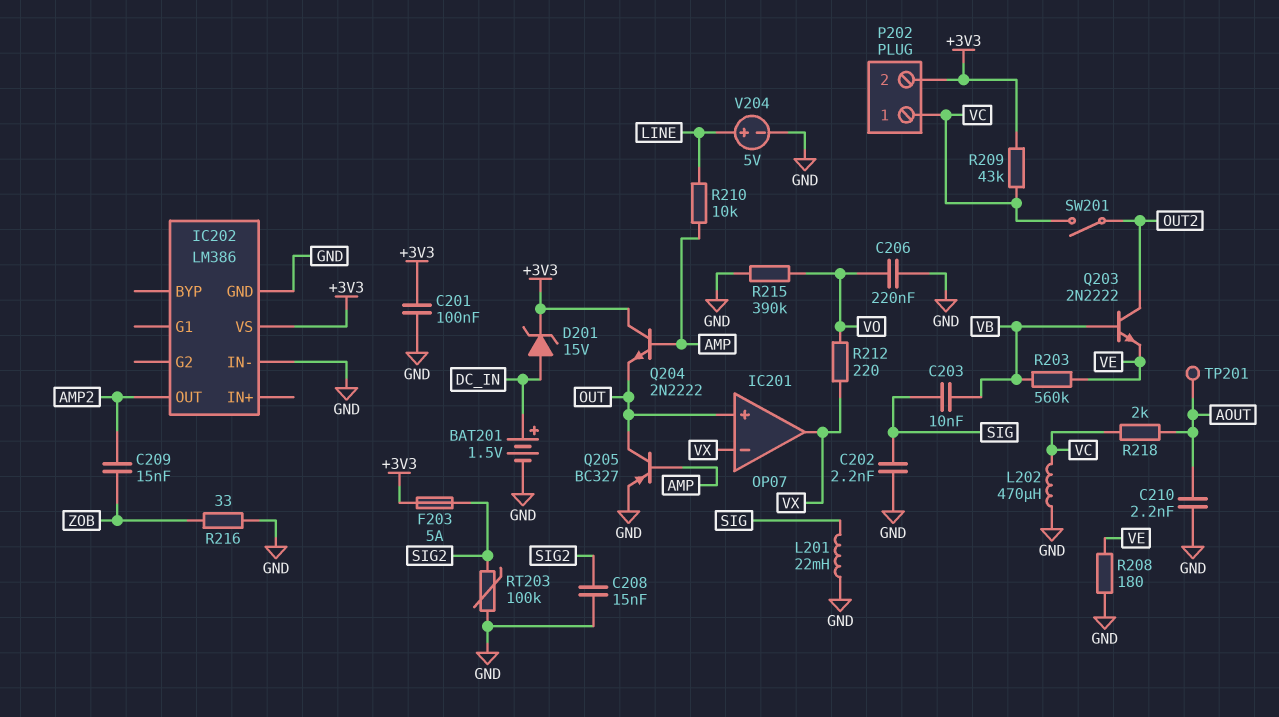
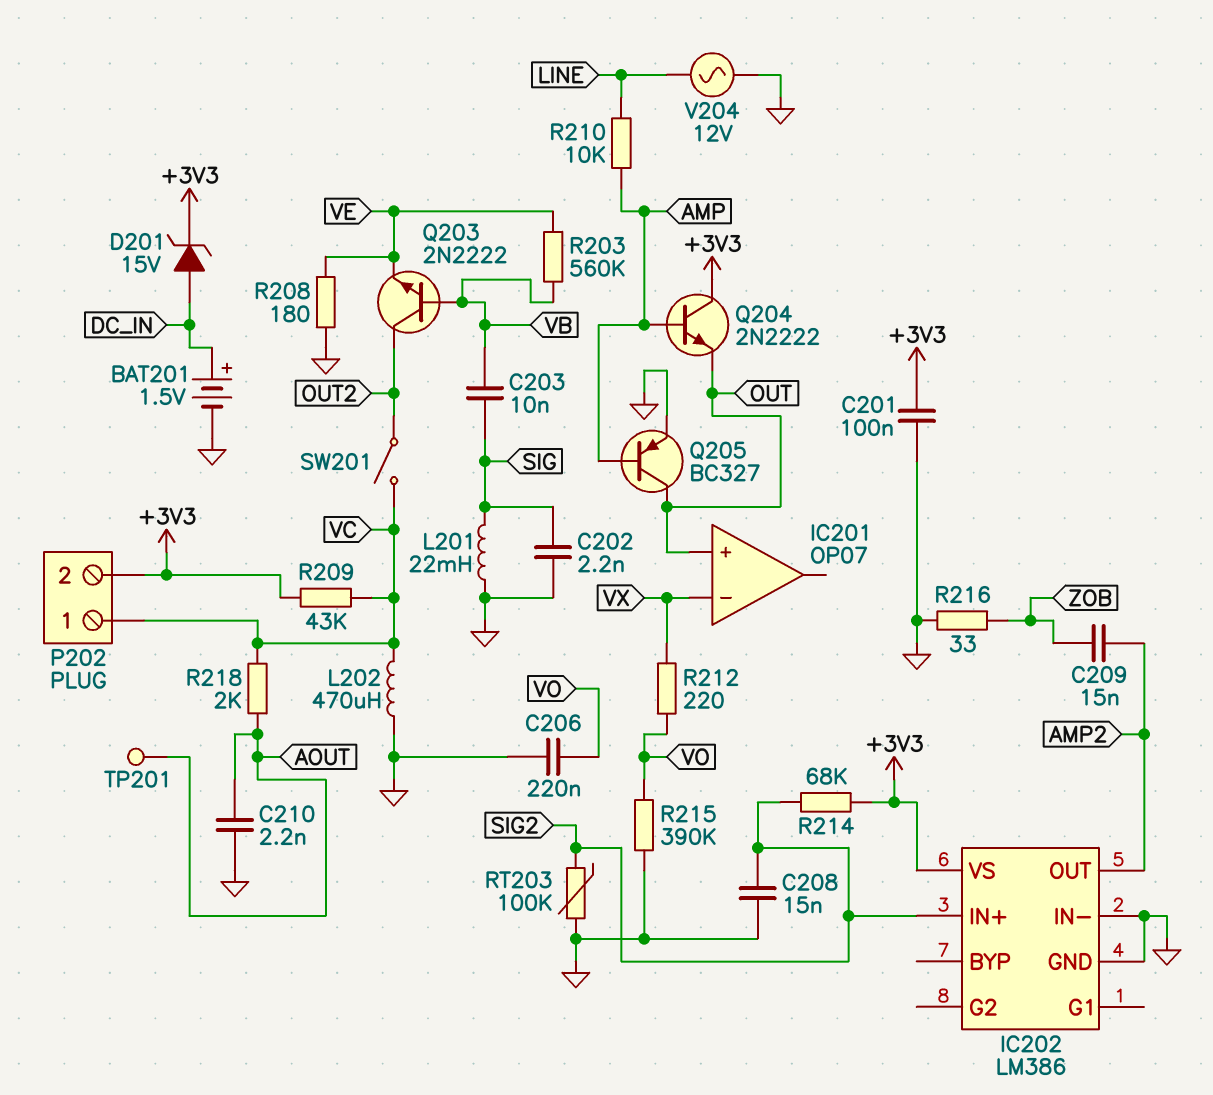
F203: 5A (+3V3, SIG2) -> none
IC201 pin out: VX -> none
IC202 pin IN+: none -> SIG2
R214: none -> 68k (+3V3, SIG2)
V204: 5V (plus LINE, minus GND) -> AC 12V (GND, LINE)

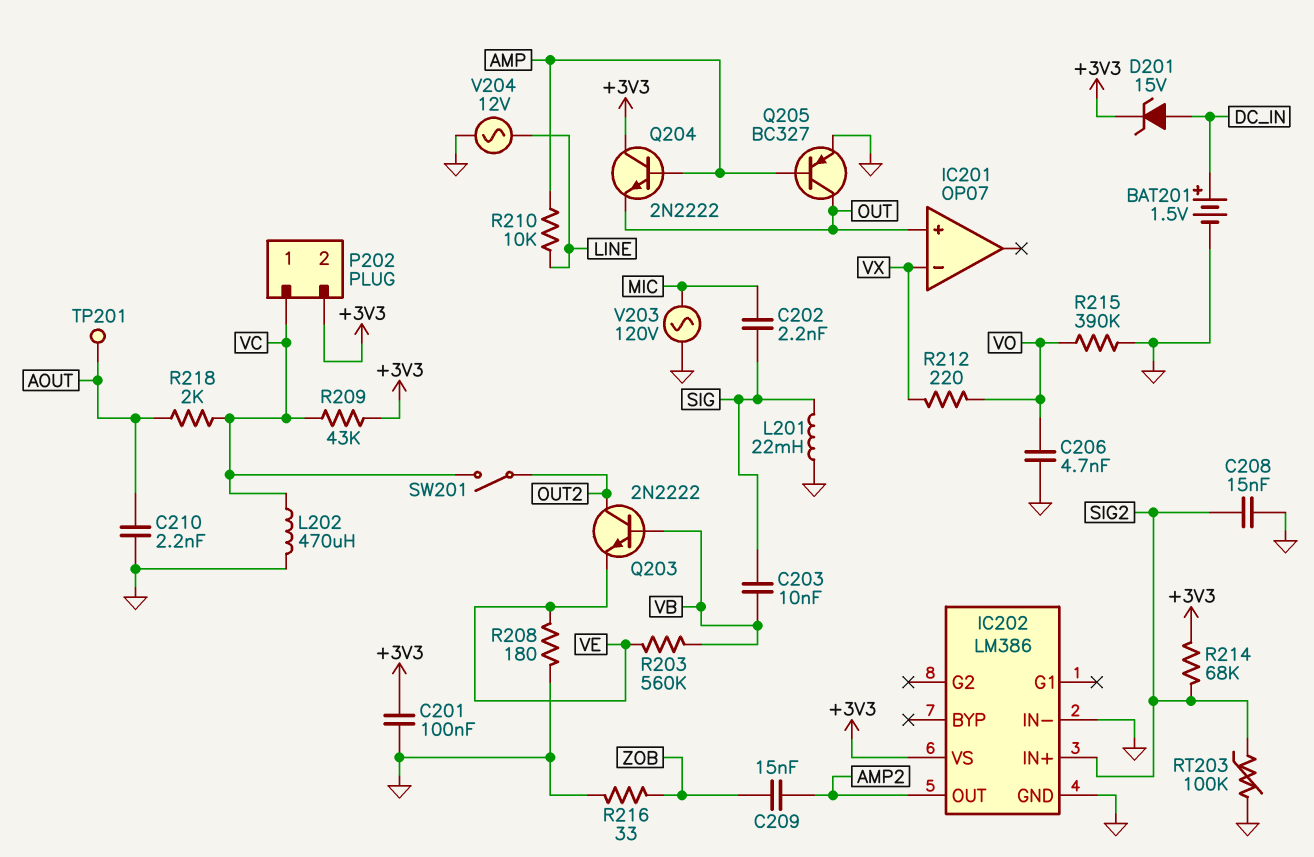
C202: 2.2nF (GND, SIG) -> 2.2nF (MIC, SIG)
C206: 220nF (GND, VO) -> 4.7nF (GND, VO)
V203: none -> AC 120V (GND, MIC)

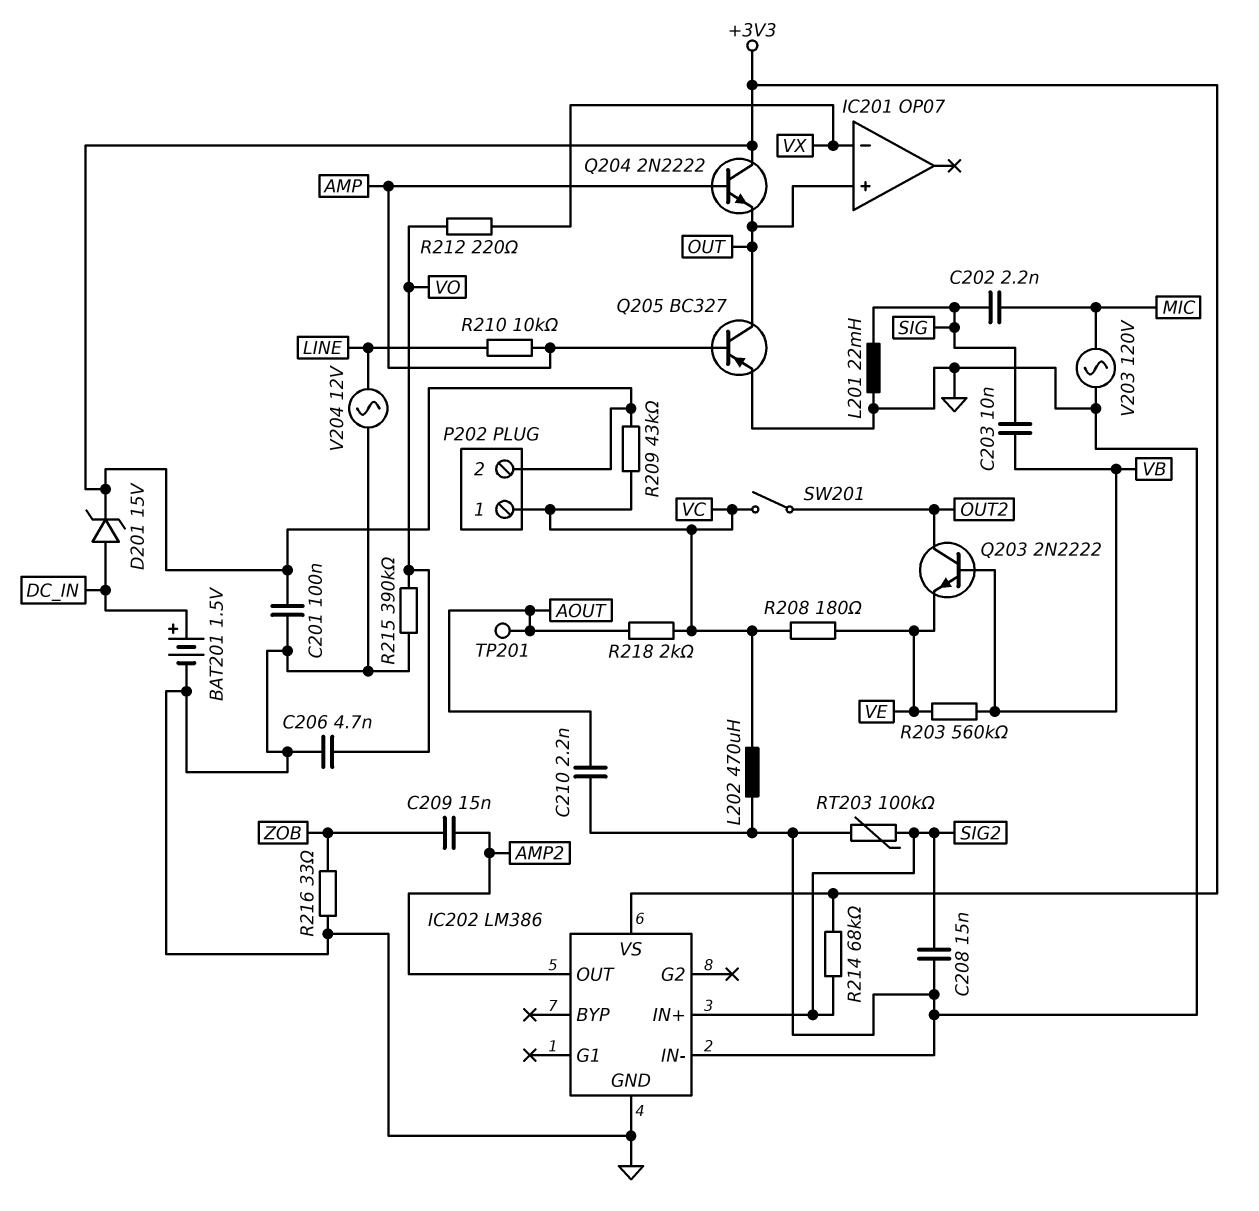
R208: 180 (GND, VE) -> 180 (VC, VE)

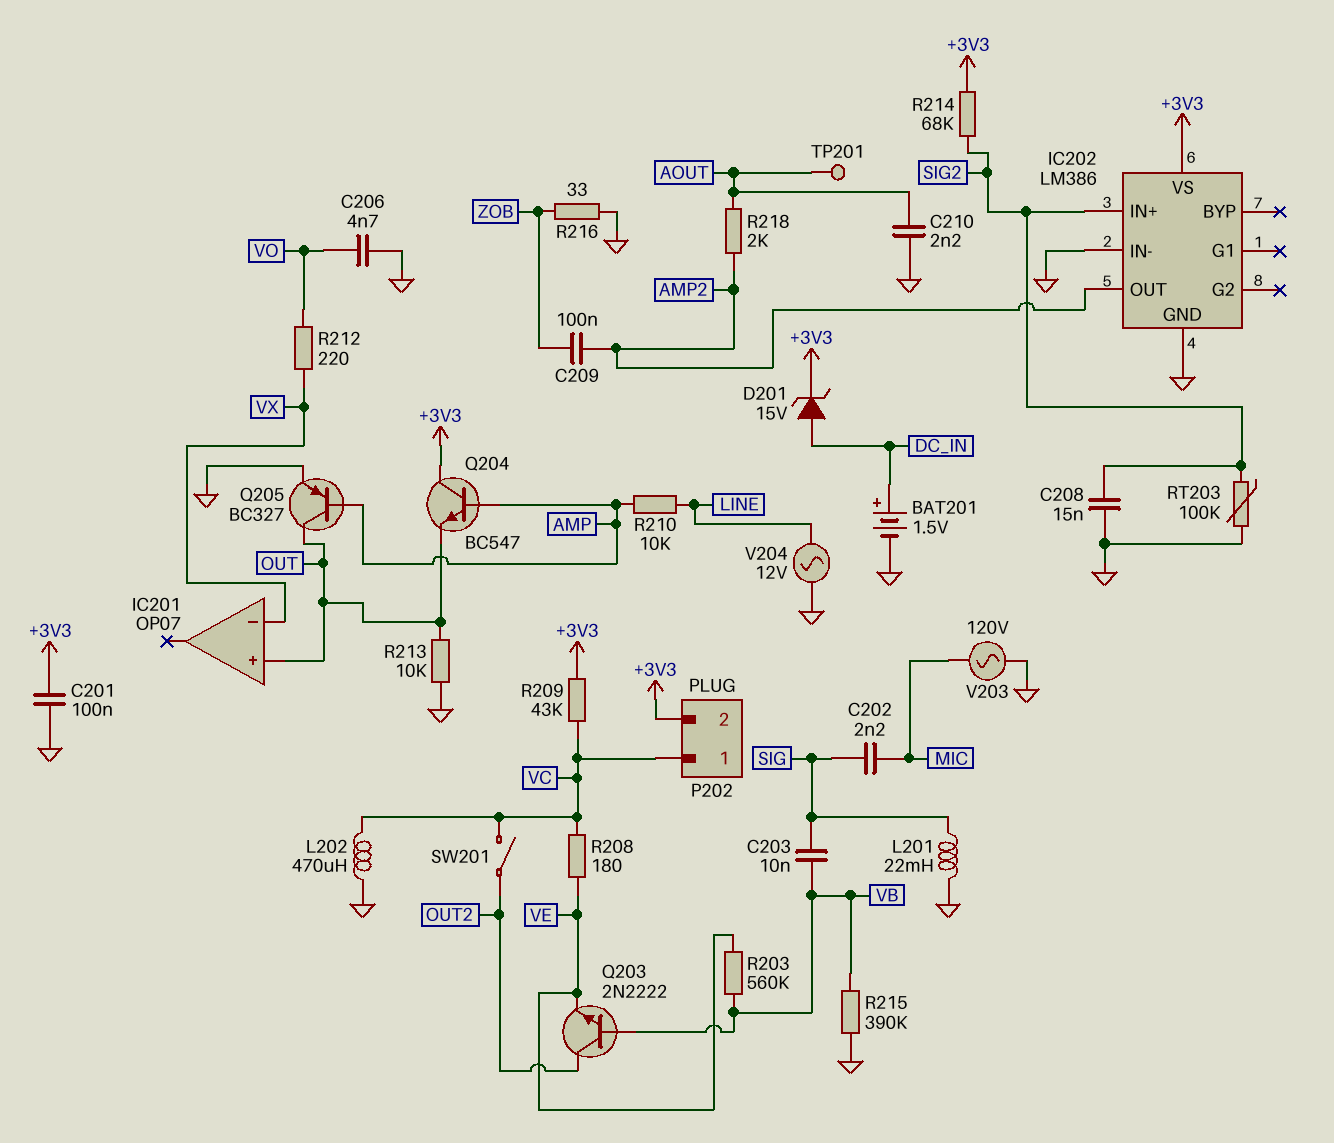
C209: 15nF (AMP2, ZOB) -> 100nF (AMP2, ZOB)
Q204: NPN 2N2222 (B AMP, C +3V3, E OUT) -> NPN BC547 (B AMP, C +3V3, E OUT)
R213: none -> 10k (GND, OUT)
R215: 390k (GND, VO) -> 390k (GND, VB)
R218: 2k (AOUT, VC) -> 2k (AMP2, AOUT)

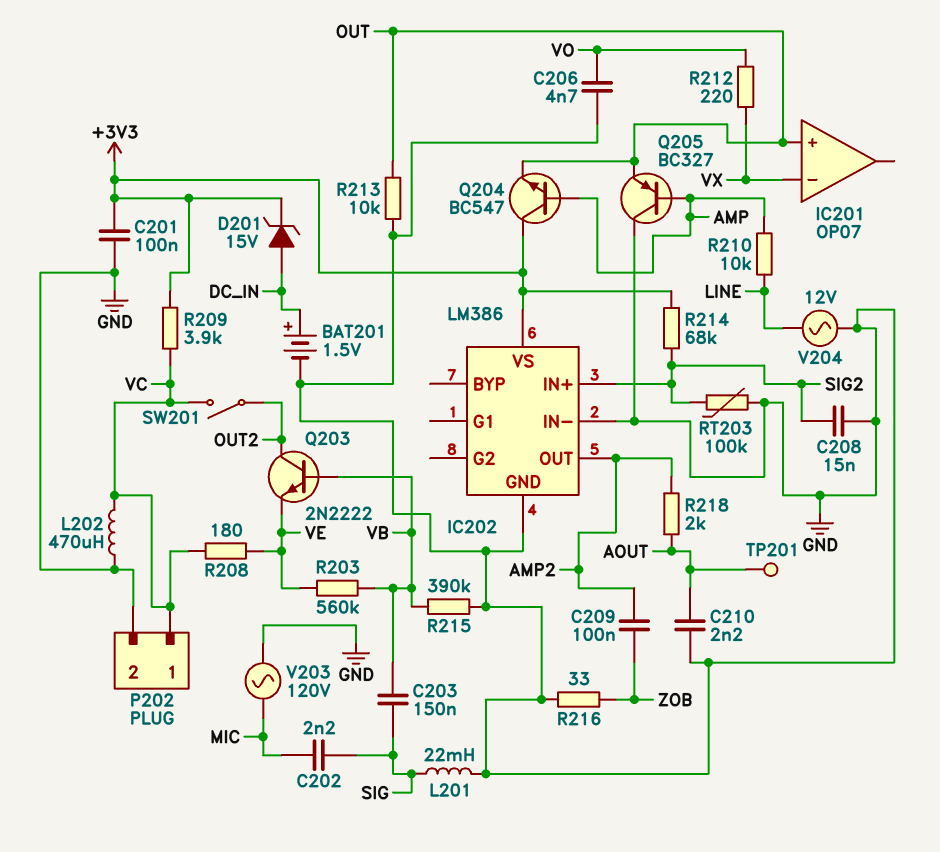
C203: 10nF (SIG, VB) -> 150nF (SIG, VB)
P202 pin 2: +3V3 -> GND
Q205: PNP BC327 (B AMP, C OUT, E GND) -> PNP BC327 (B AMP, C GND, E OUT)
R209: 43k (+3V3, VC) -> 3.9k (+3V3, VC)

